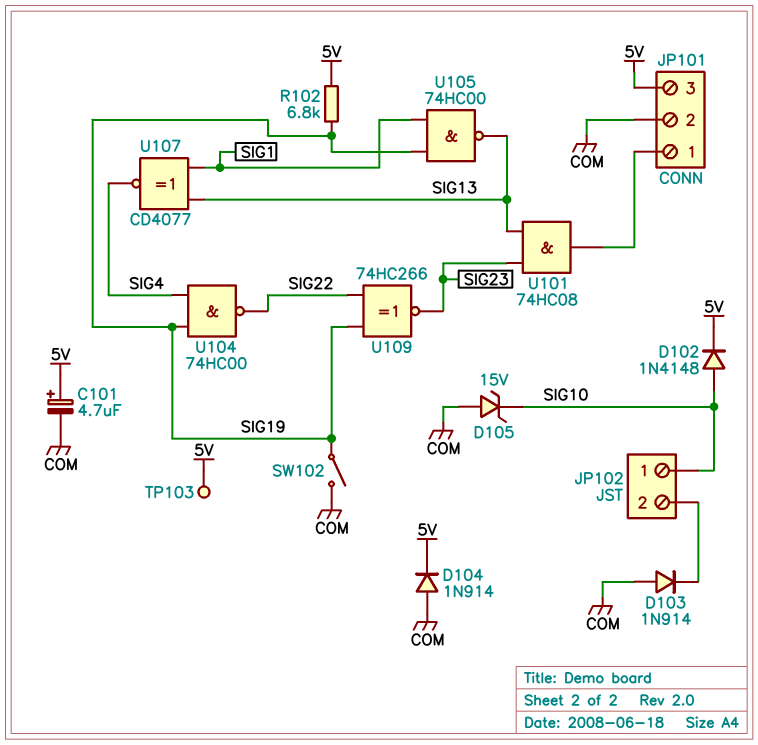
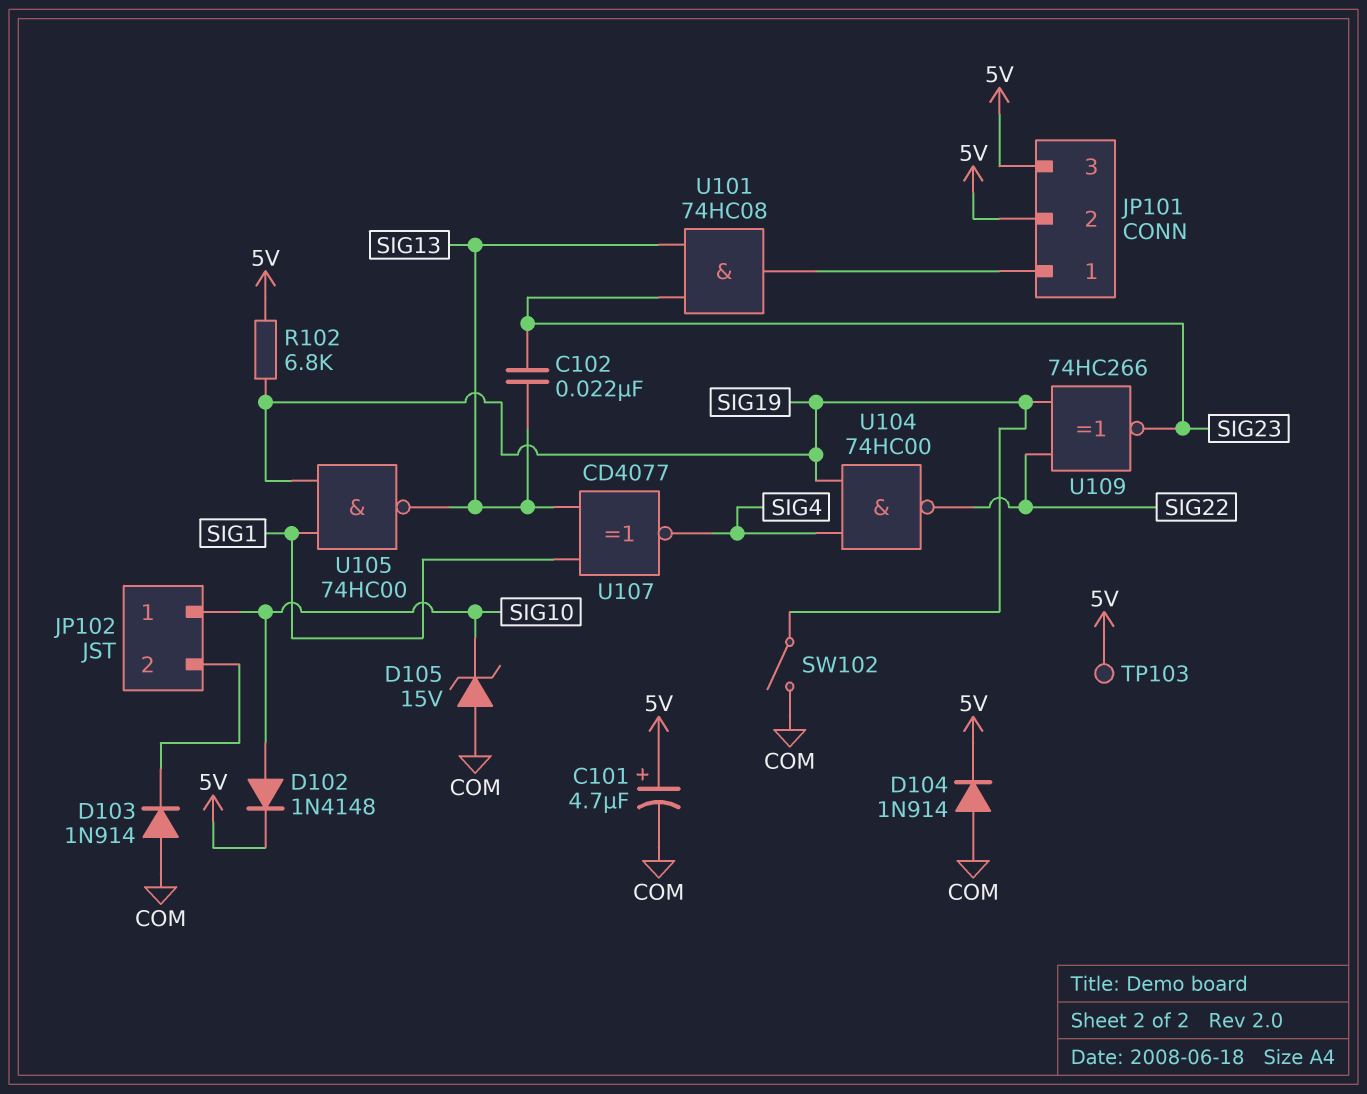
C102: none -> 22nF (SIG13, SIG23)
JP101 pin 2: COM -> 5V

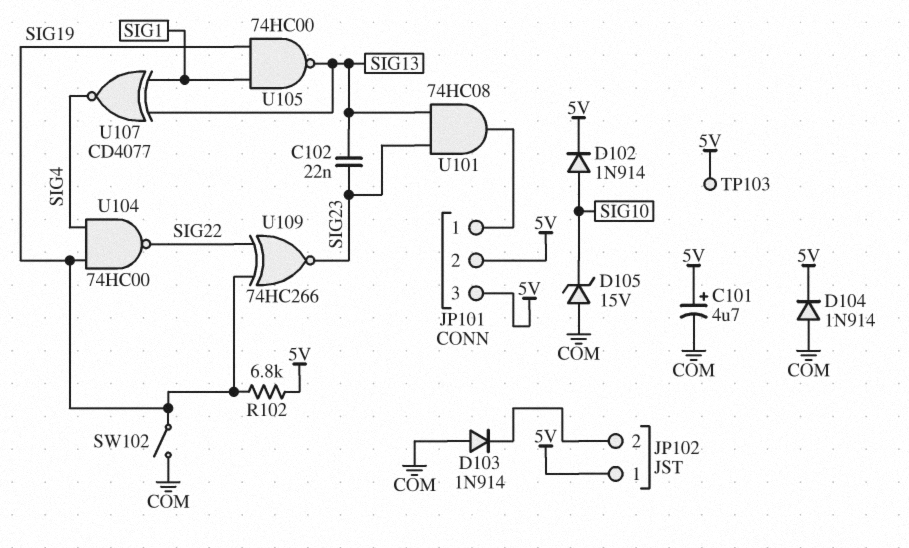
D102: diode 1N4148 (A SIG10, K 5V) -> diode 1N914 (A SIG10, K 5V)
JP102 pin 1: SIG10 -> 5V

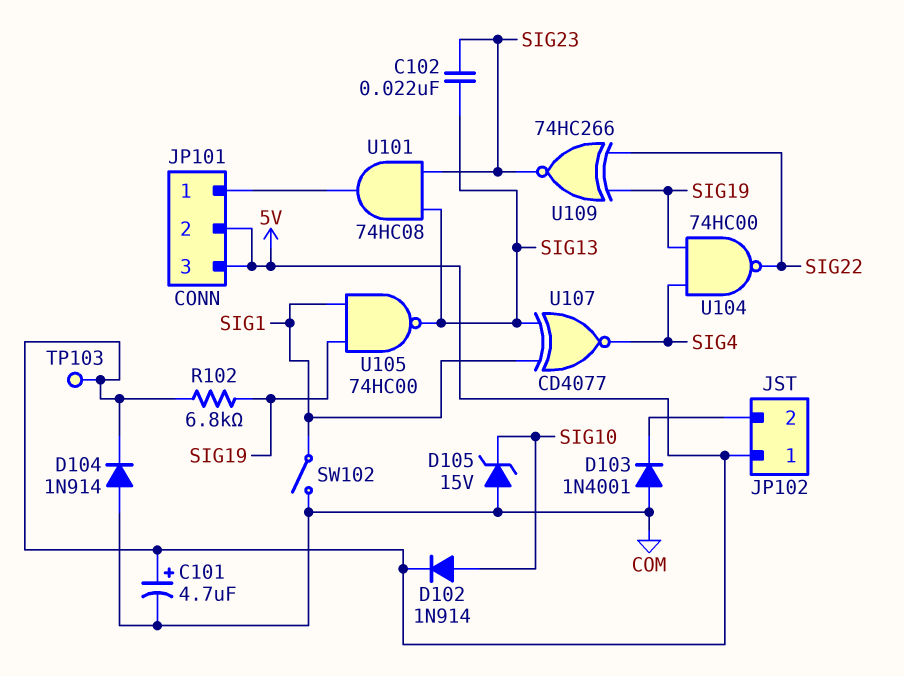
D103: diode 1N914 (A COM, K JP102/2) -> diode 1N4001 (A COM, K JP102/2)
SW102: switch (COM, SIG19) -> switch (COM, SIG1)

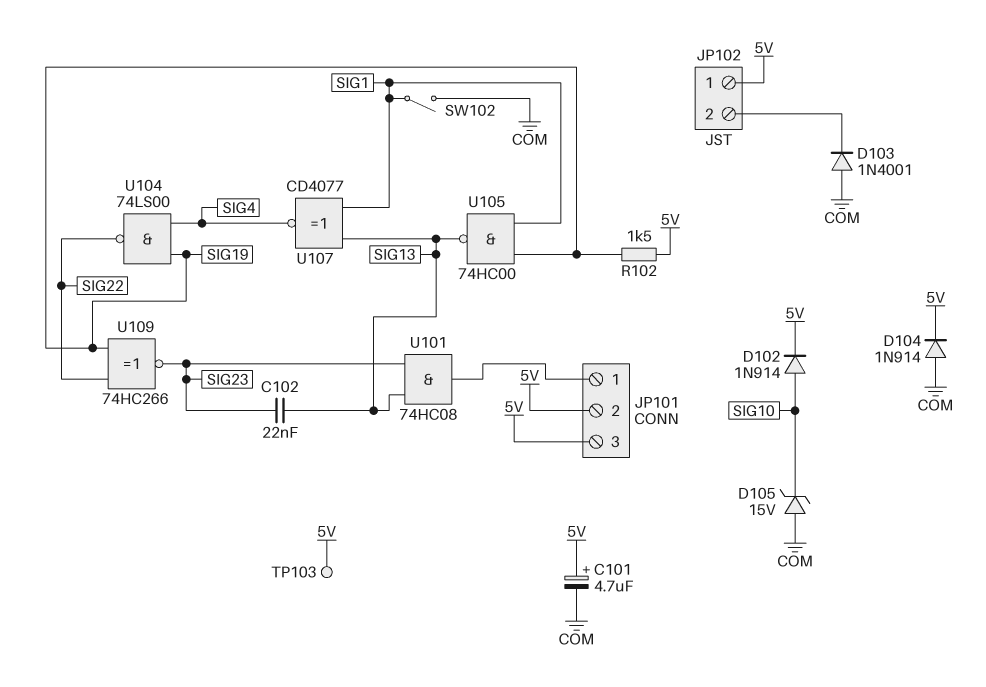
R102: 6.8k (5V, SIG19) -> 1.5k (5V, SIG19)
U104: NAND 74HC00 (in SIG4, in SIG19, out SIG22) -> NAND 74LS00 (in SIG4, in SIG19, out SIG22)

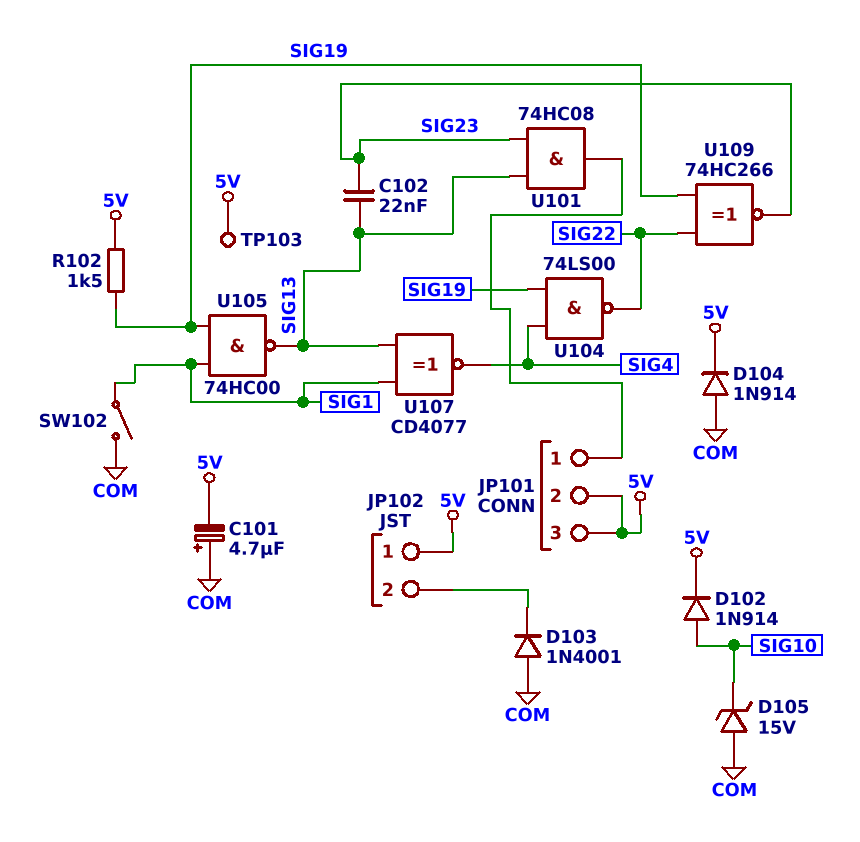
C101: 4.7uF (plus 5V, minus COM) -> 4.7uF (plus COM, minus 5V)

